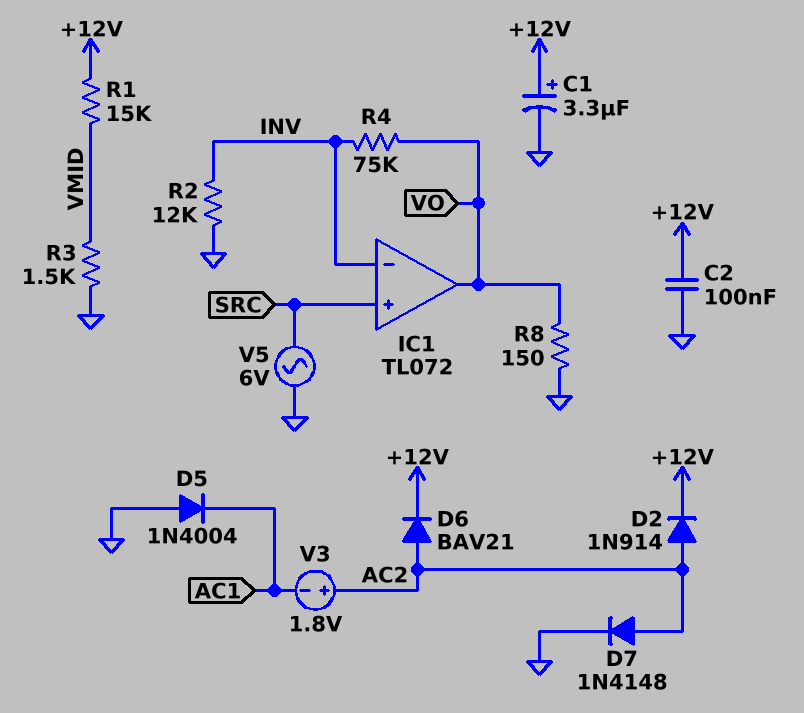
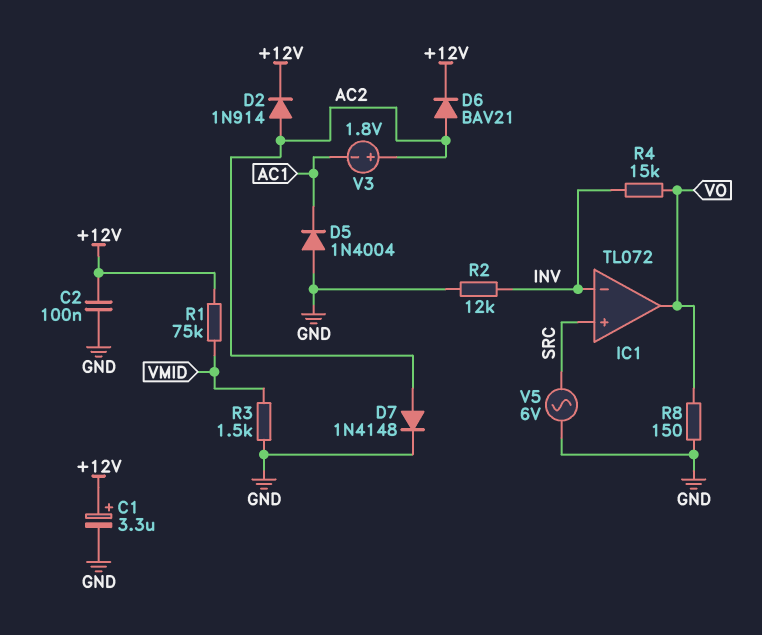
R1: 15k (+12V, VMID) -> 75k (+12V, VMID)
R4: 75k (INV, VO) -> 15k (INV, VO)

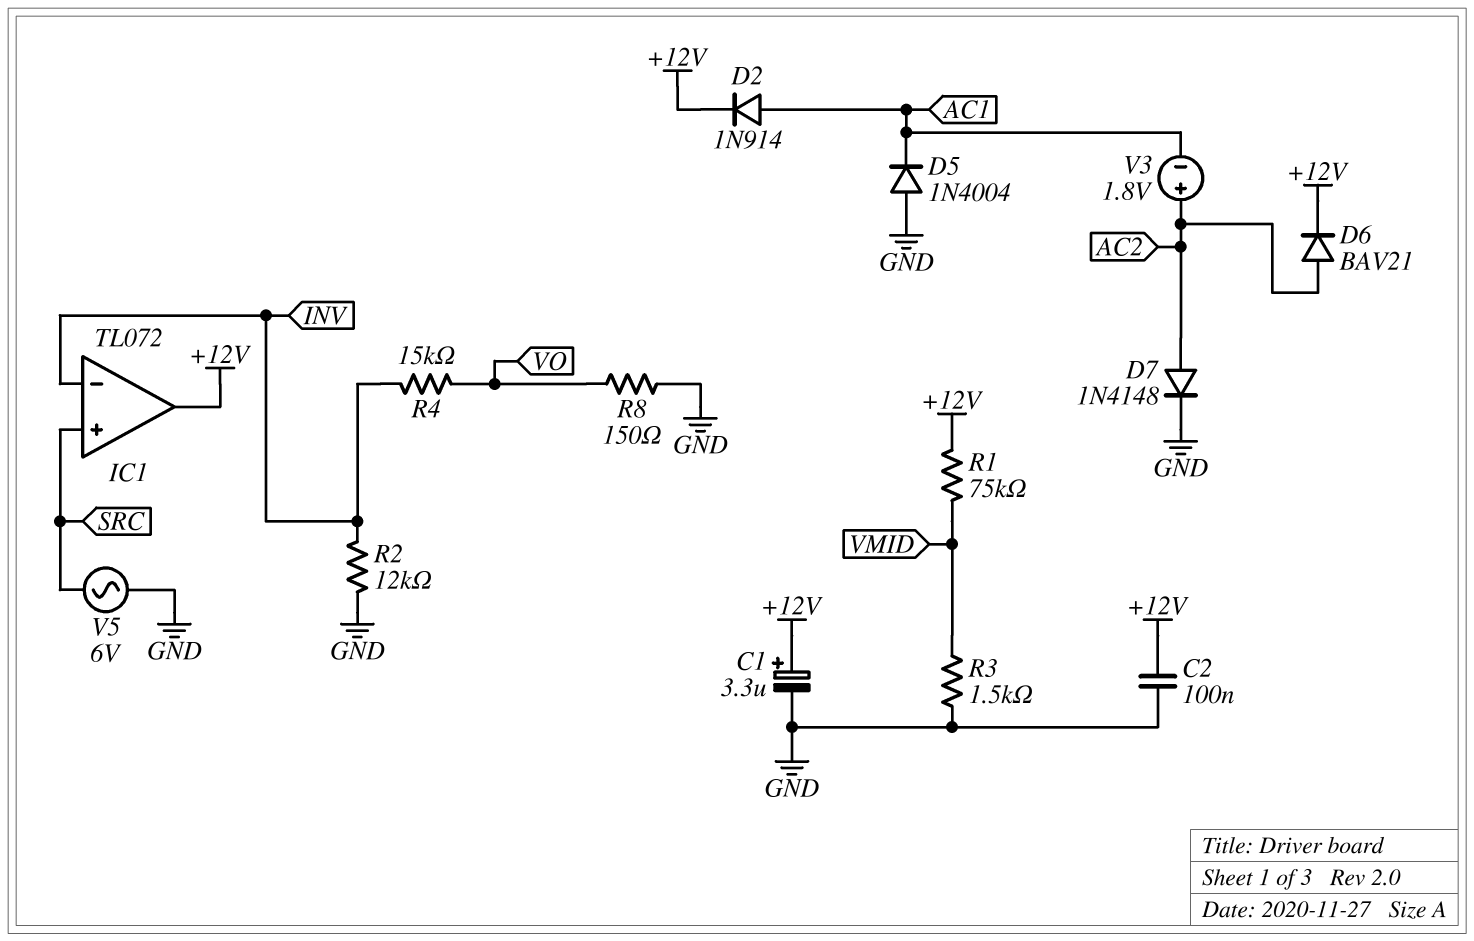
D2: diode 1N914 (A AC2, K +12V) -> diode 1N914 (A AC1, K +12V)
IC1 pin out: VO -> +12V

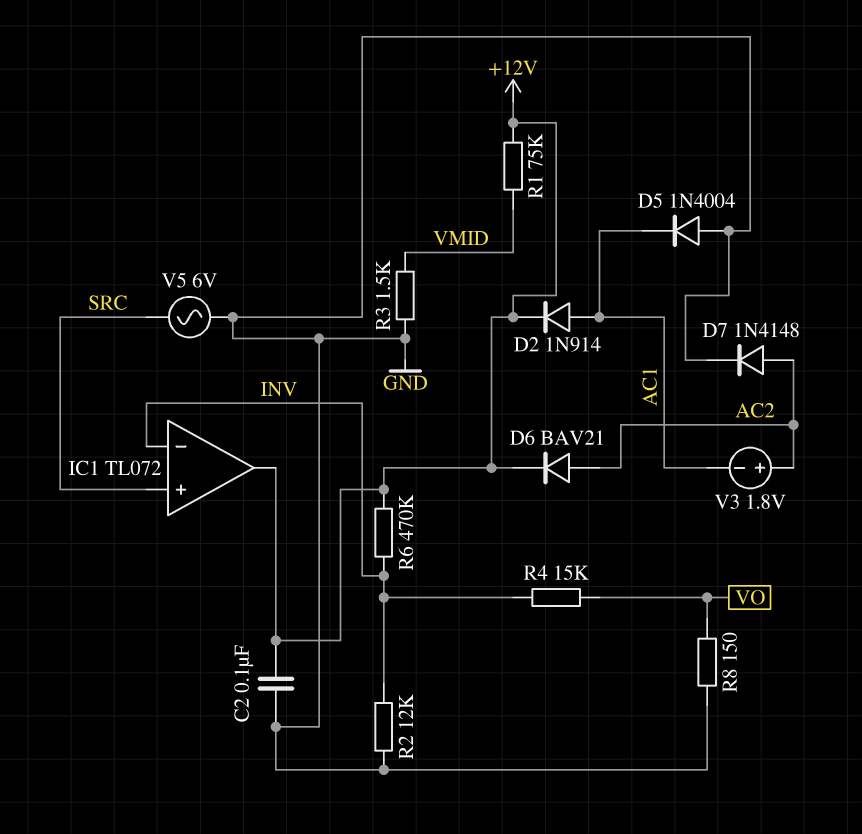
C1: 3.3uF (plus +12V, minus GND) -> none
R6: none -> 470k (+12V, INV)

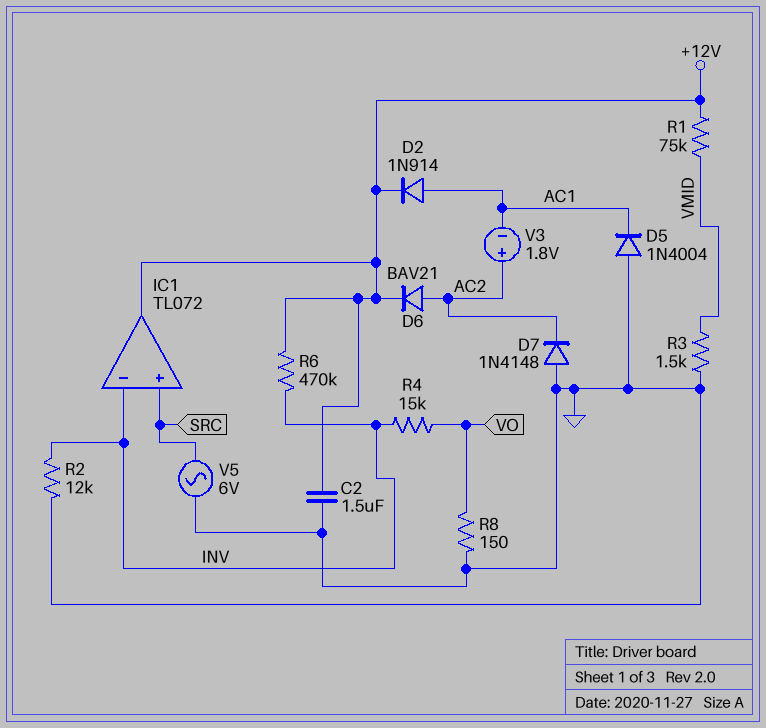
C2: 100nF (+12V, GND) -> 1.5uF (+12V, GND)
D7: diode 1N4148 (A AC2, K GND) -> diode 1N4148 (A GND, K AC2)

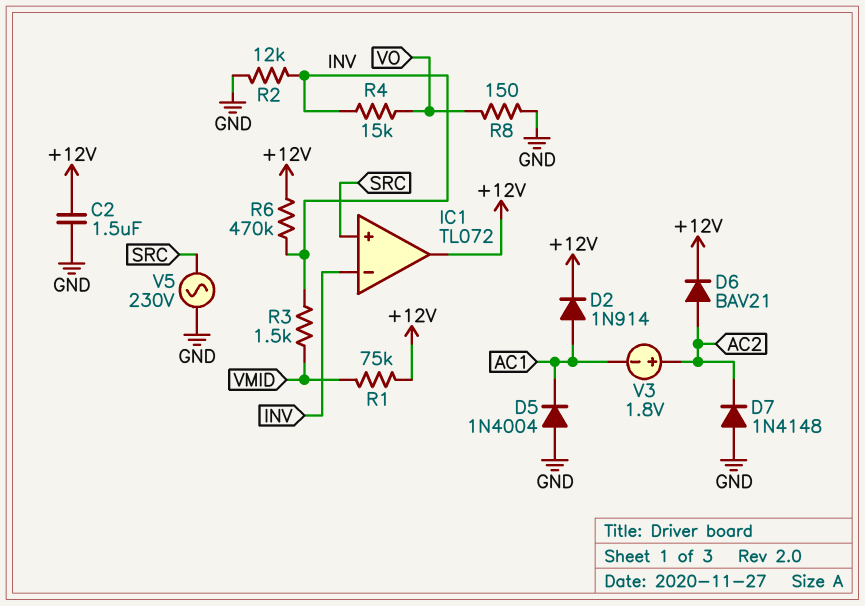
R3: 1.5k (GND, VMID) -> 1.5k (INV, VMID)
V5: AC 6V (GND, SRC) -> AC 230V (GND, SRC)

